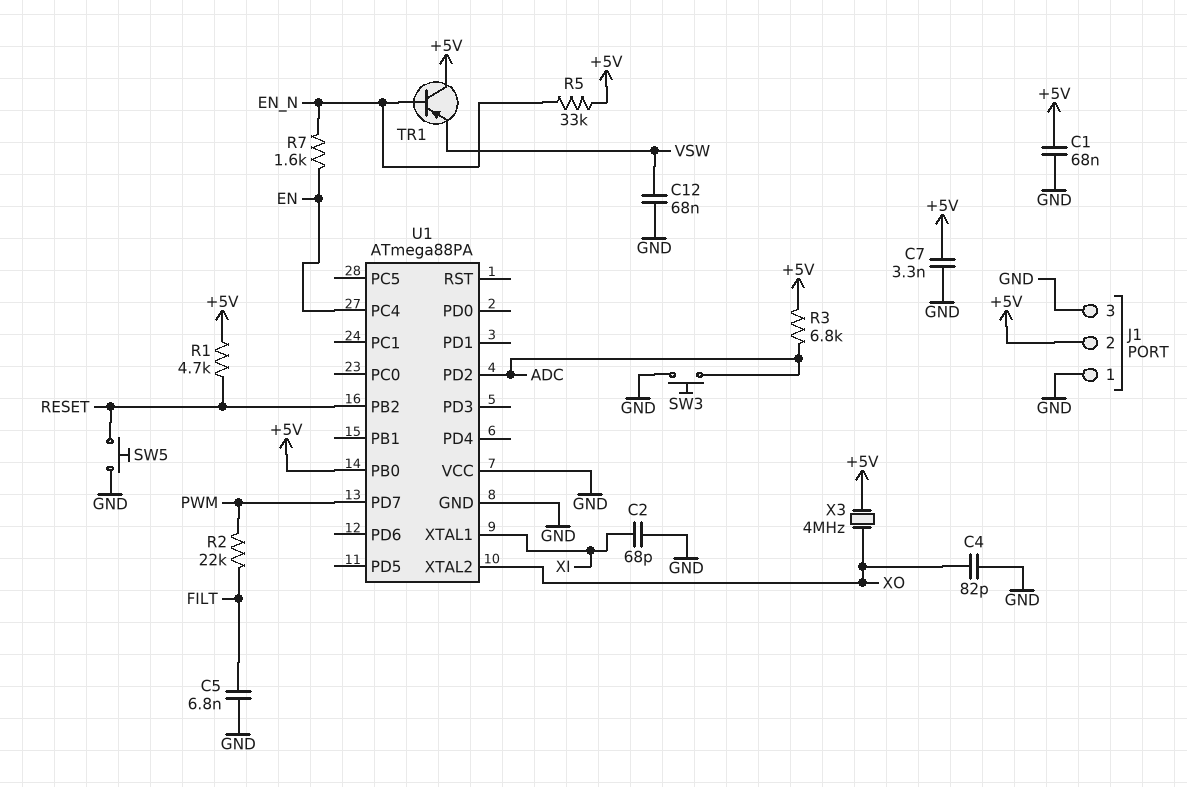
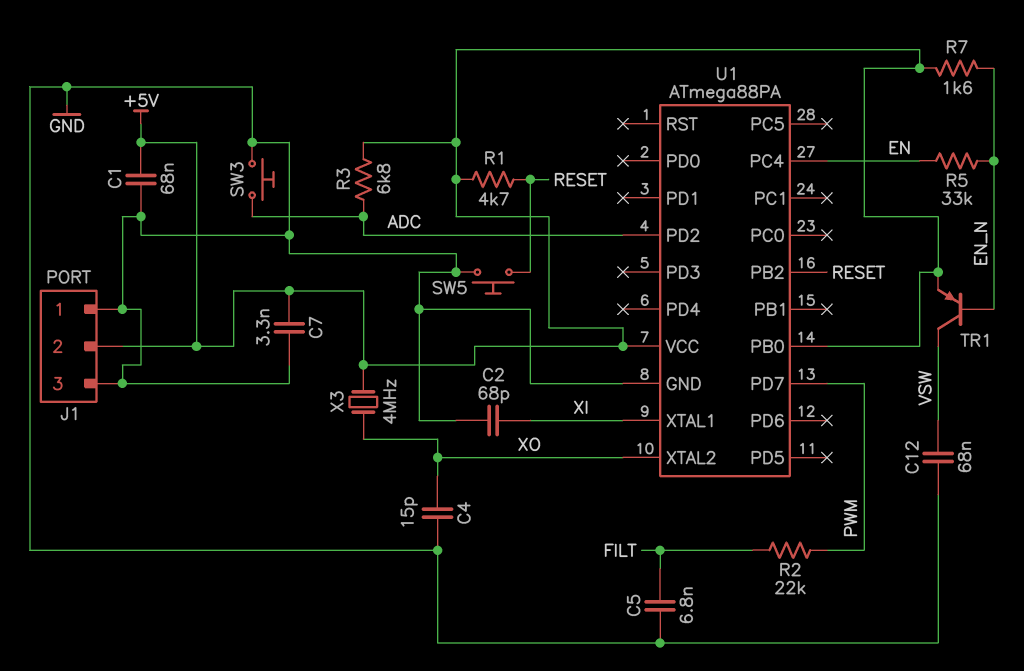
C4: 82pF (GND, XO) -> 15pF (GND, XO)
R5: 33k (+5V, EN_N) -> 33k (EN, EN_N)
R7: 1.6k (EN, EN_N) -> 1.6k (+5V, EN_N)
TR1: PNP (B EN_N, C +5V, E VSW) -> PNP (B EN_N, C VSW, E +5V)
U1 pin VCC: GND -> +5V

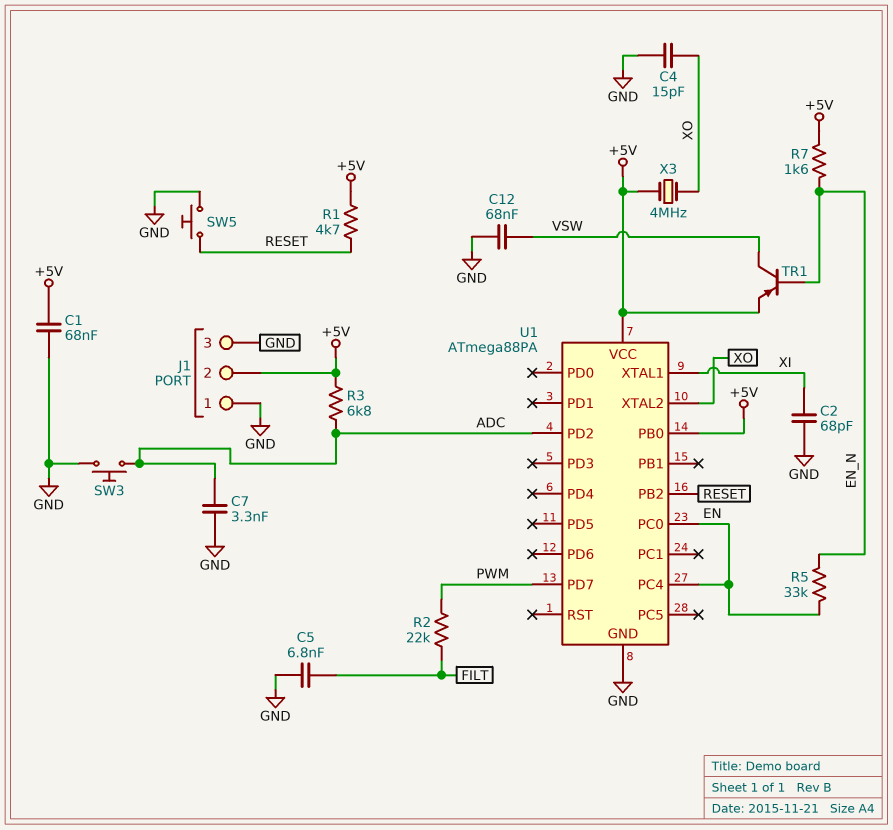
C7: 3.3nF (+5V, GND) -> 3.3nF (ADC, GND)
U1 pin PC0: none -> EN

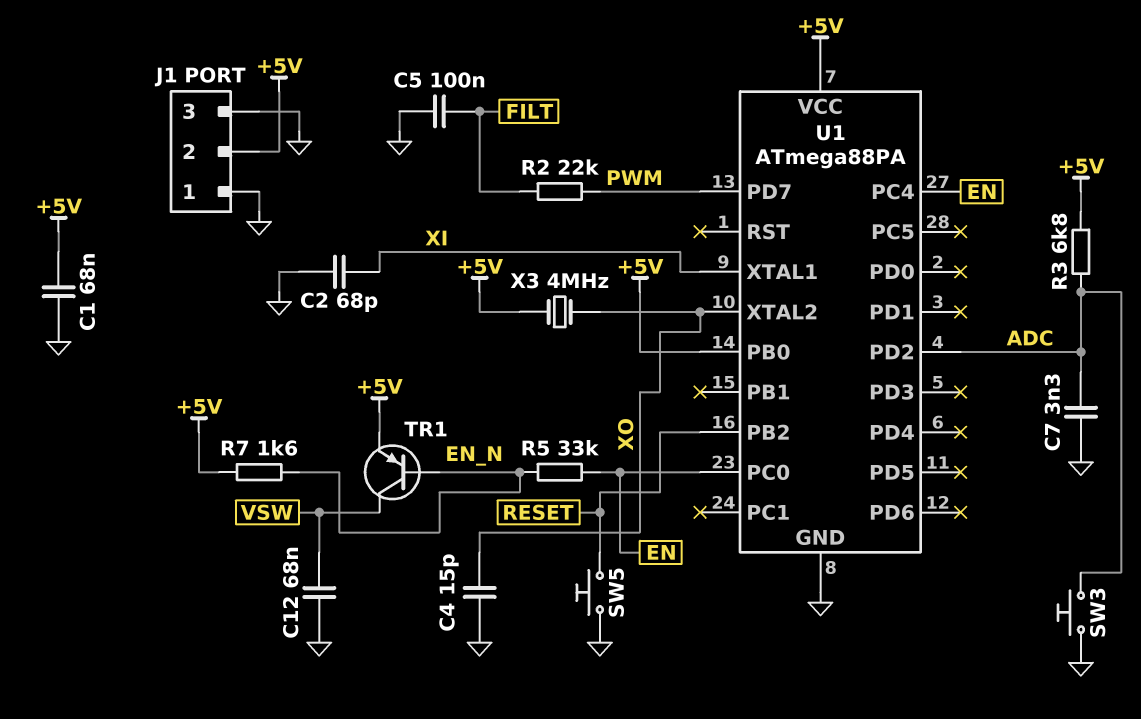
C5: 6.8nF (FILT, GND) -> 100nF (FILT, GND)
R1: 4.7k (+5V, RESET) -> none

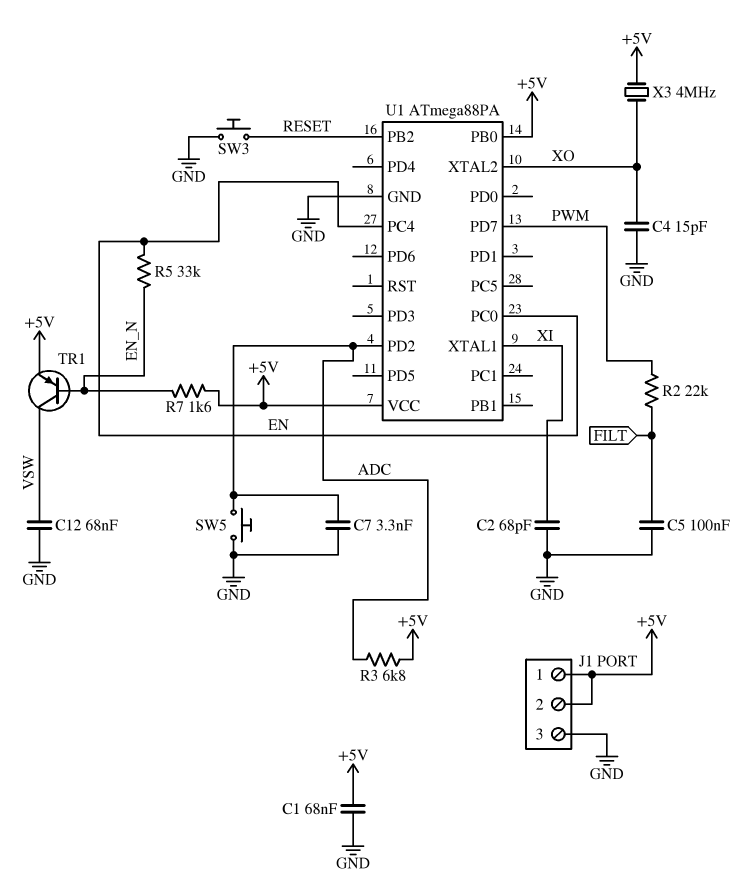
J1 pin 1: GND -> +5V
SW3: button (ADC, GND) -> button (GND, RESET)
SW5: button (GND, RESET) -> button (ADC, GND)

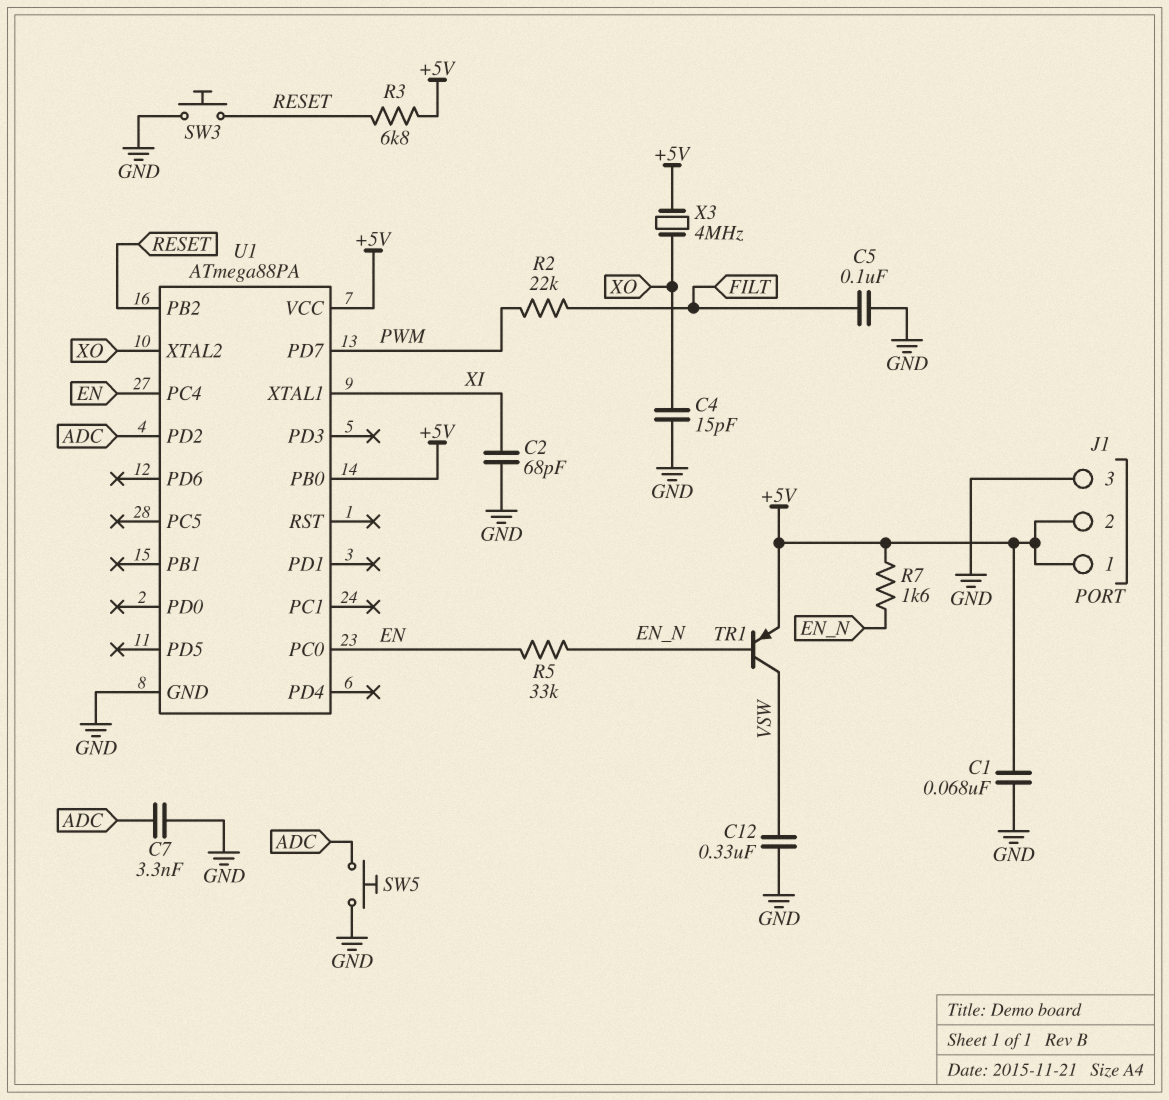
C12: 68nF (GND, VSW) -> 330nF (GND, VSW)
R3: 6.8k (+5V, ADC) -> 6.8k (+5V, RESET)

